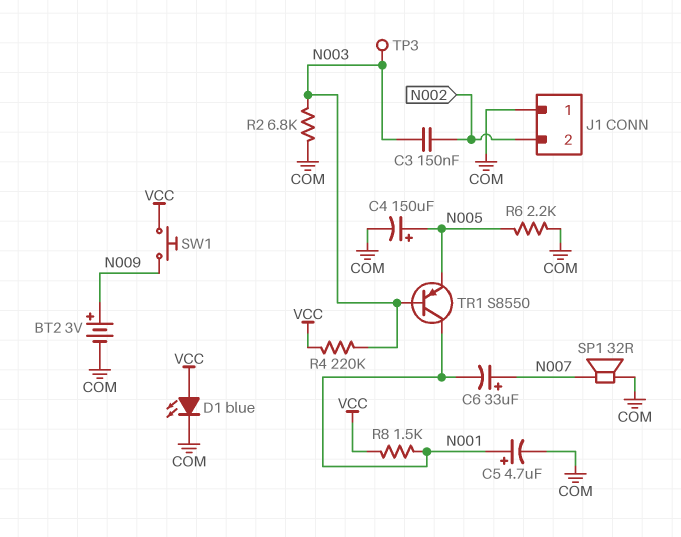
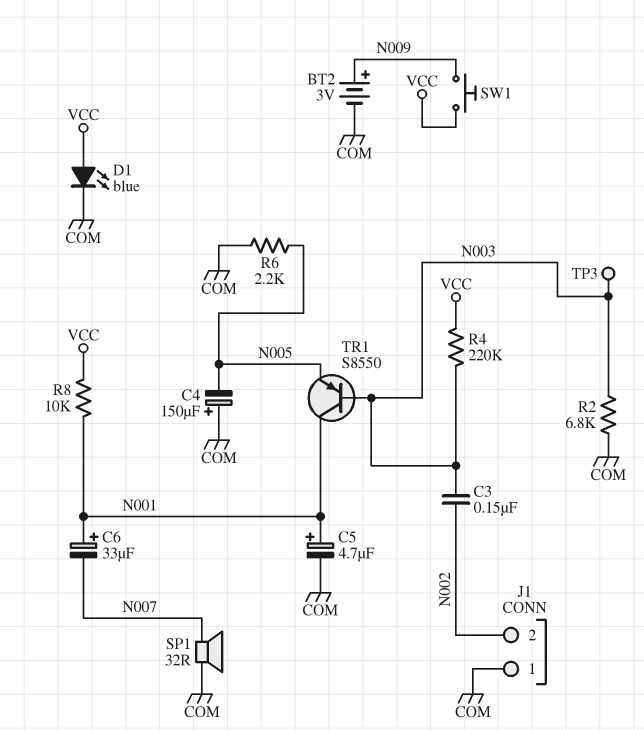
C4: 150uF (plus N005, minus COM) -> 150uF (plus COM, minus N005)
C6: 33uF (plus N007, minus N001) -> 33uF (plus N001, minus N007)
R8: 1.5k (N001, VCC) -> 10k (N001, VCC)

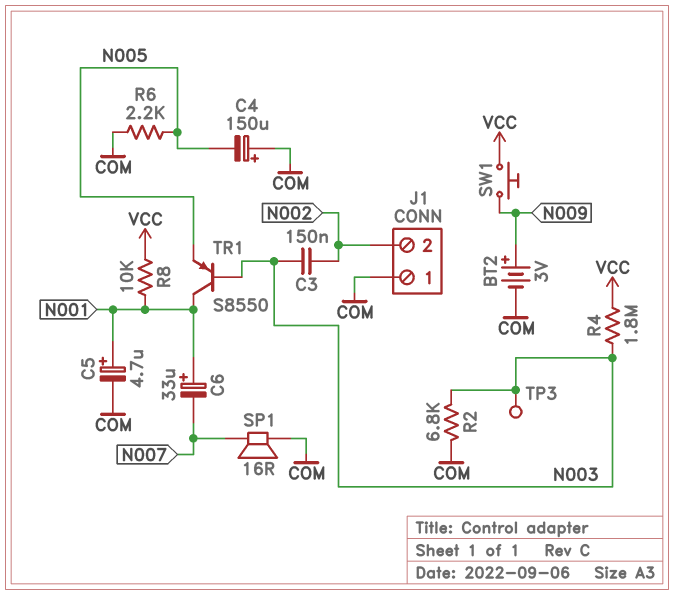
D1: LED blue (A VCC, K COM) -> none
R4: 220k (N003, VCC) -> 1.8M (N003, VCC)
SP1: speaker 32R (COM, N007) -> speaker 16R (COM, N007)

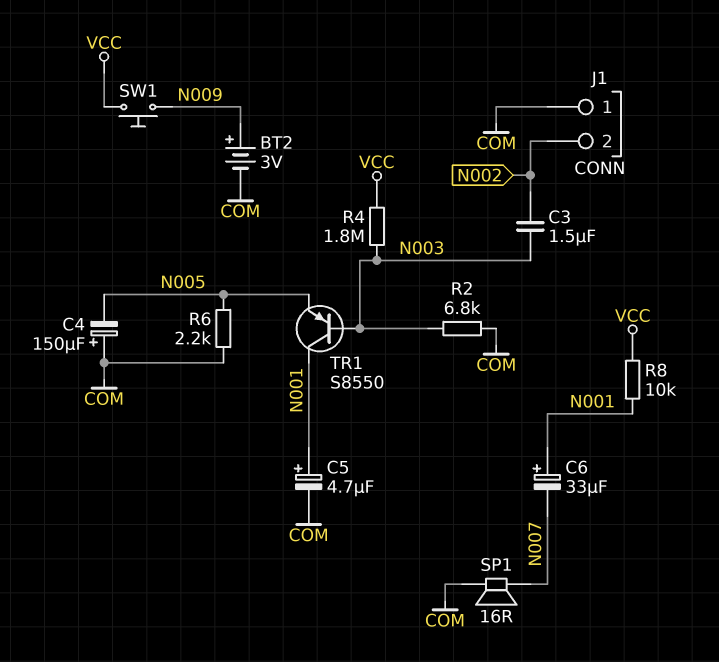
C3: 150nF (N002, N003) -> 1.5uF (N002, N003)
TP3: test point (N003) -> none

